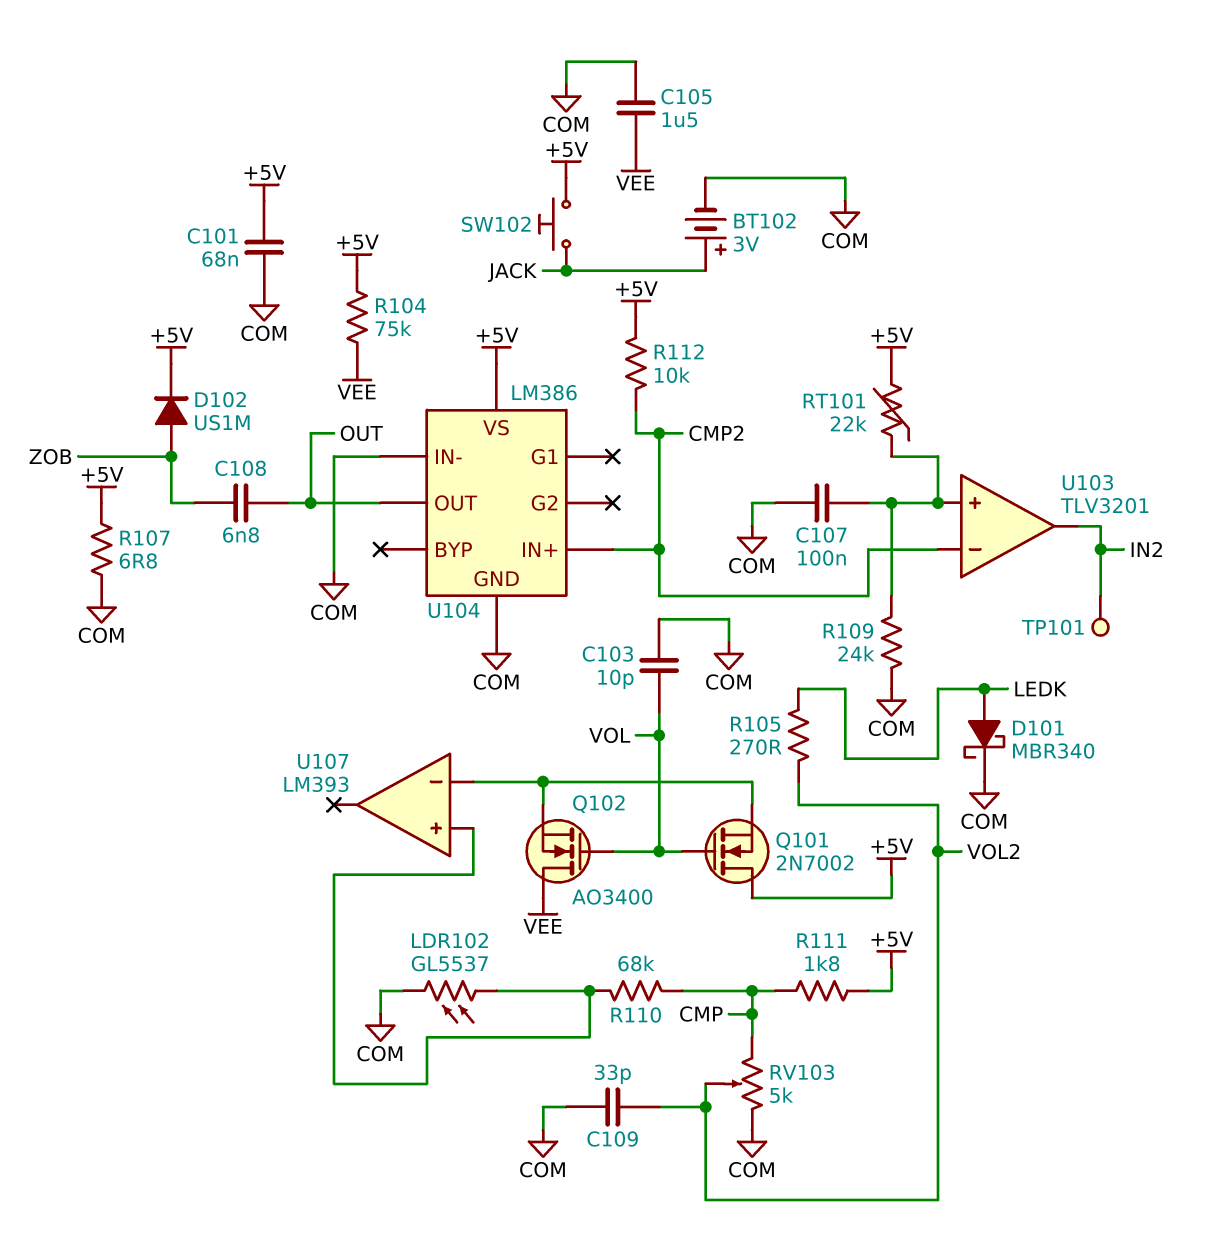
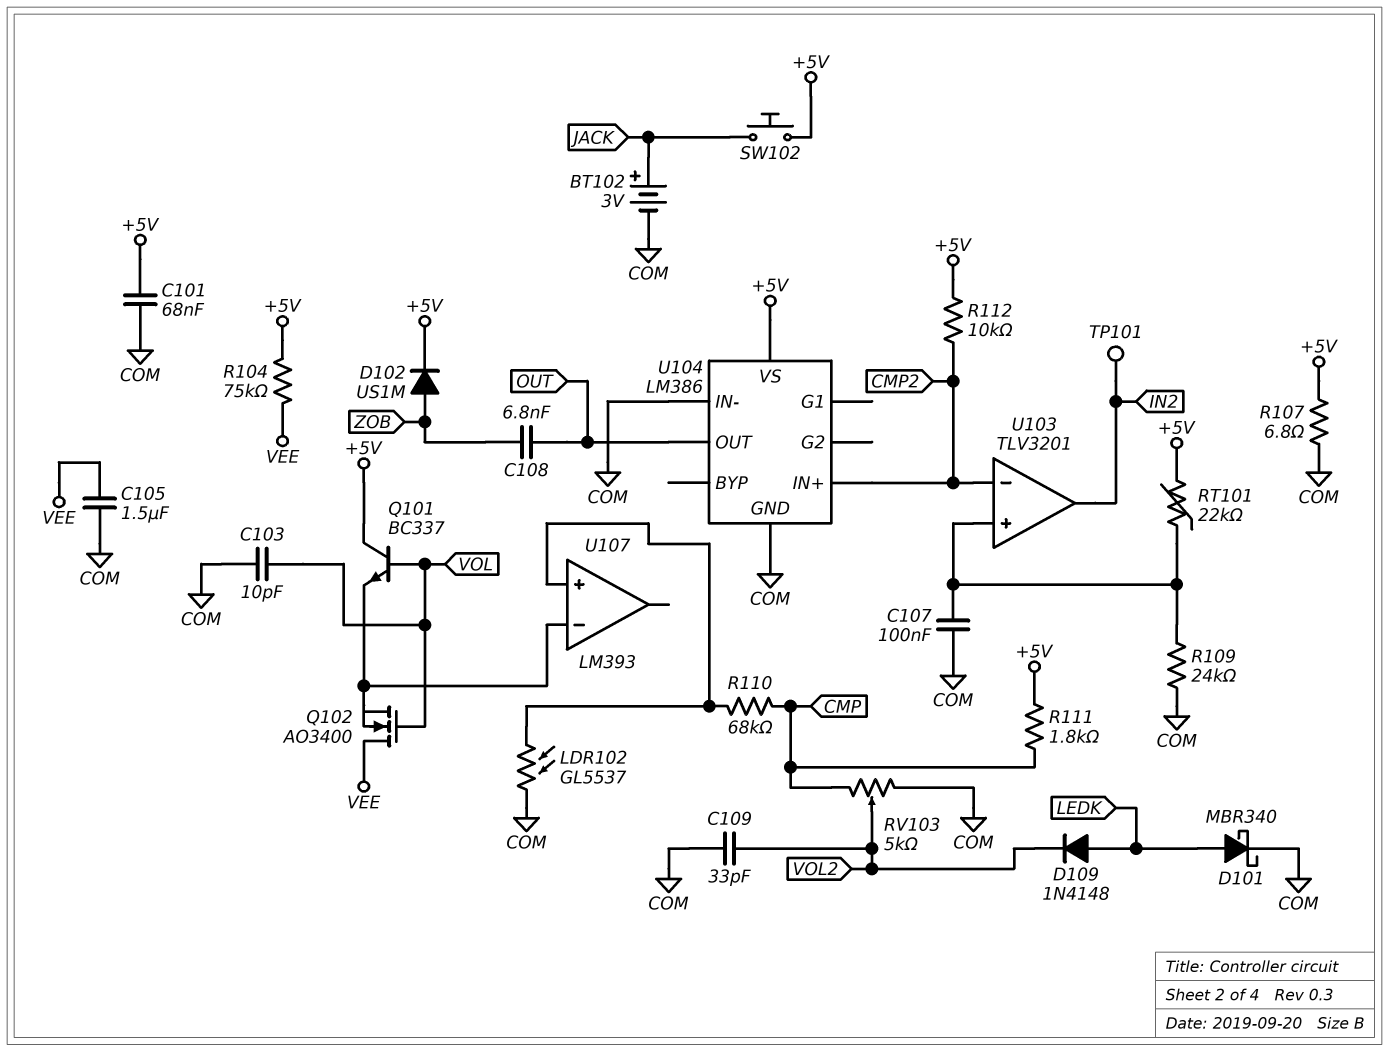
D109: none -> diode 1N4148 (A LEDK, K VOL2)
Q101: NMOS 2N7002 (G VOL, D +5V, S U107/in-) -> NPN BC337 (B VOL, C +5V, E U107/in-)
R105: 270 (LEDK, VOL2) -> none

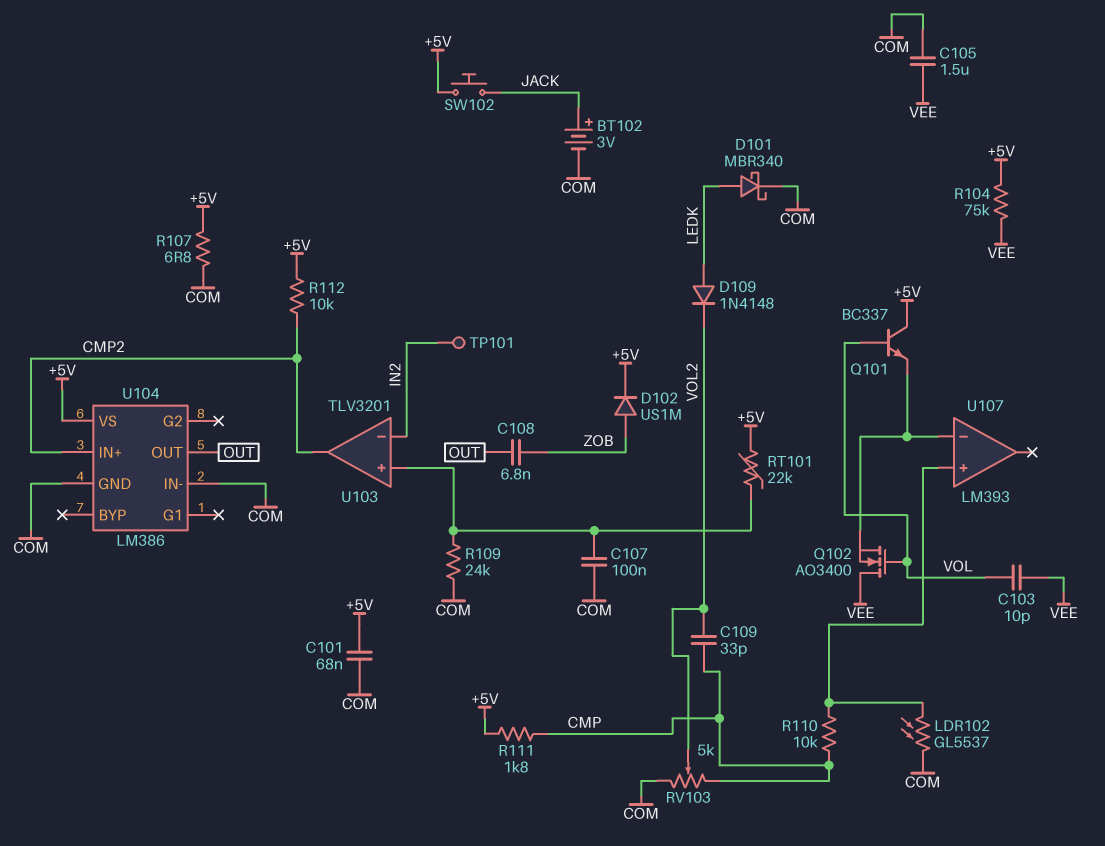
C103: 10pF (COM, VOL) -> 10pF (VEE, VOL)
C109: 33pF (COM, VOL2) -> 33pF (CMP, VOL2)
R110: 68k (CMP, U107/in+) -> 10k (CMP, U107/in+)
U103 pin in-: CMP2 -> IN2
U103 pin out: IN2 -> CMP2

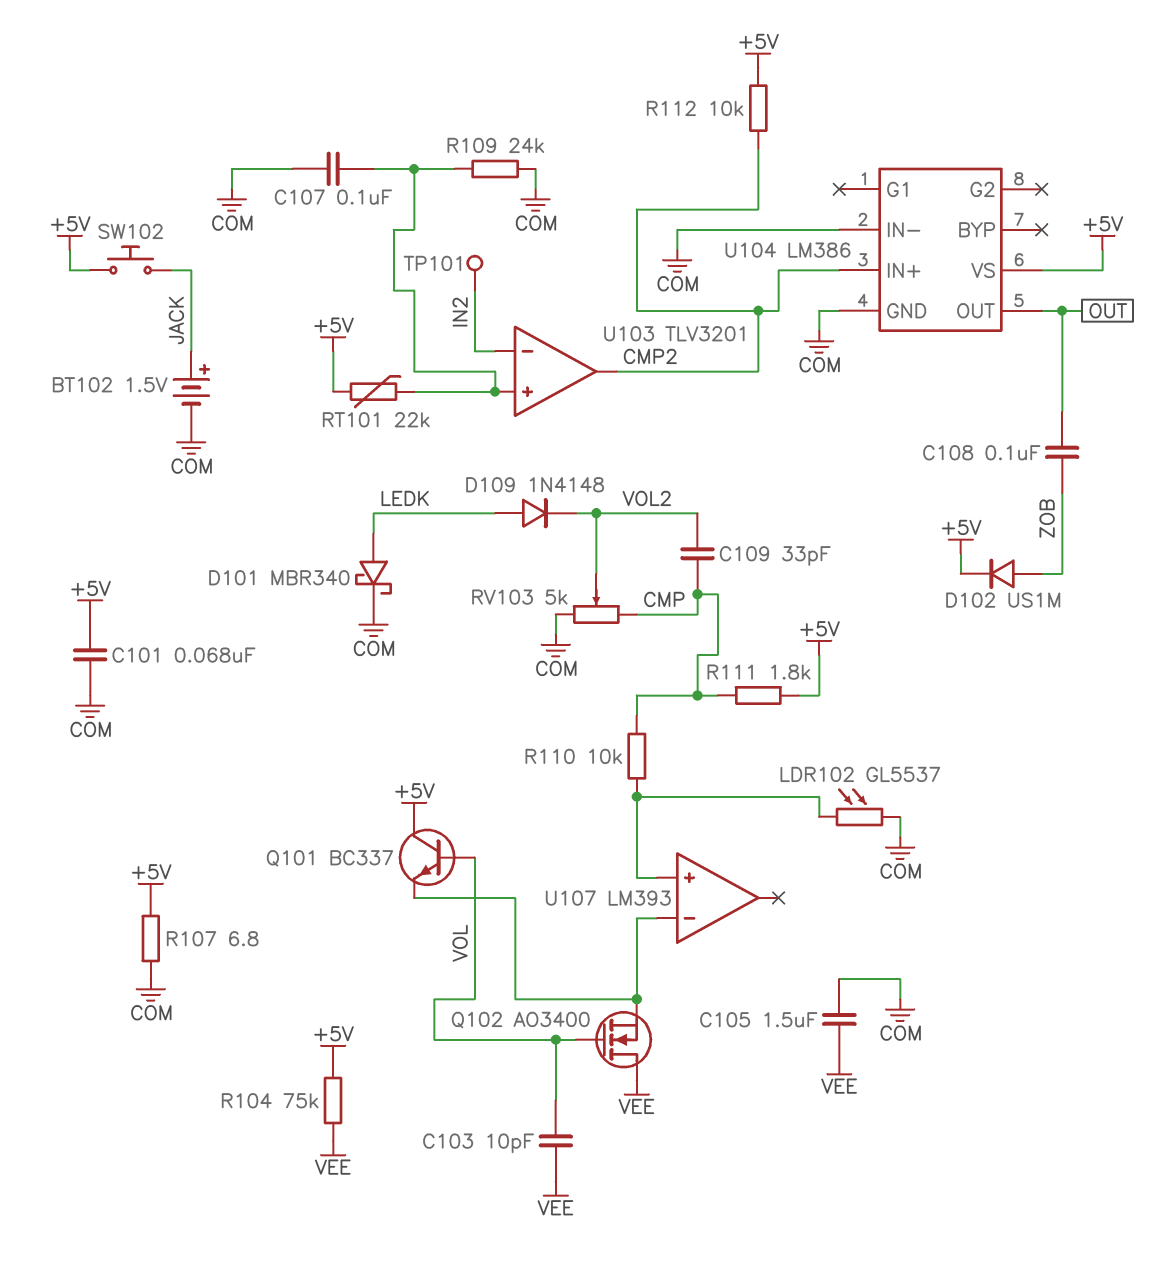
BT102: 3V (plus JACK, minus COM) -> 1.5V (plus JACK, minus COM)
C108: 6.8nF (OUT, ZOB) -> 100nF (OUT, ZOB)

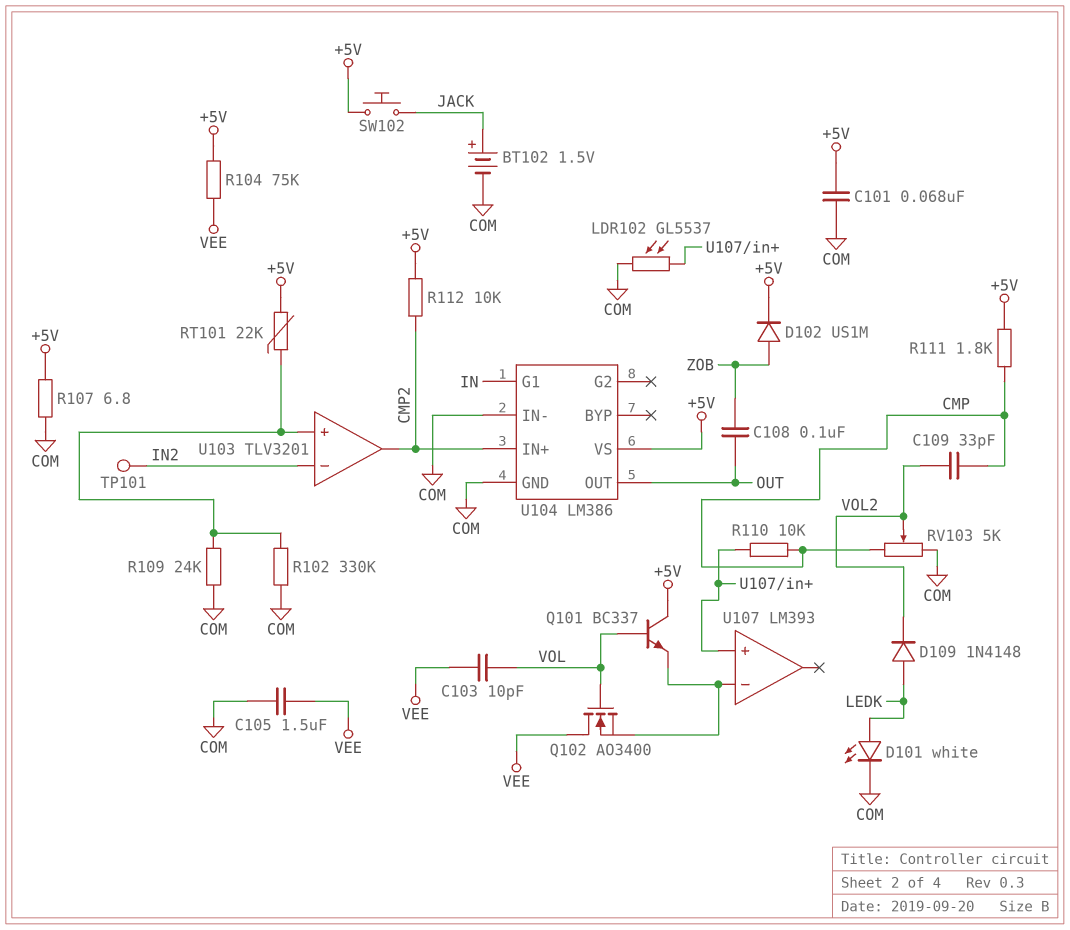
C107: 100nF (COM, U103/in+) -> none
D101: schottky MBR340 (A LEDK, K COM) -> LED white (A LEDK, K COM)
R102: none -> 330k (COM, U103/in+)
U104 pin G1: none -> IN

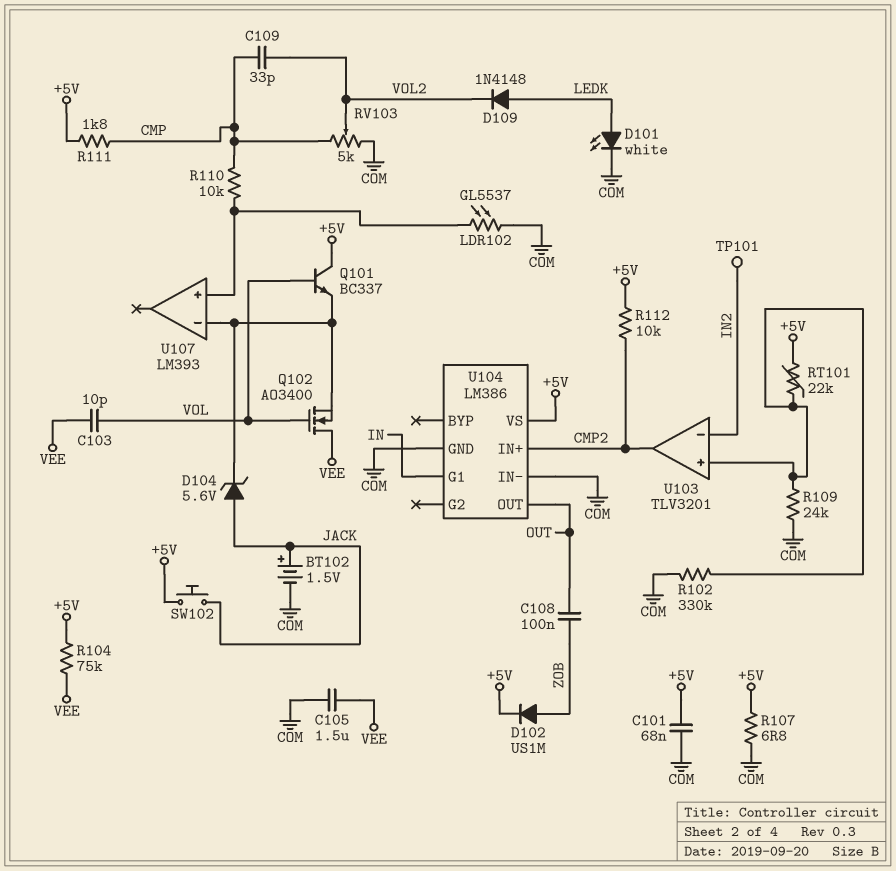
D104: none -> zener 5.6V (A JACK, K U107/in-)

